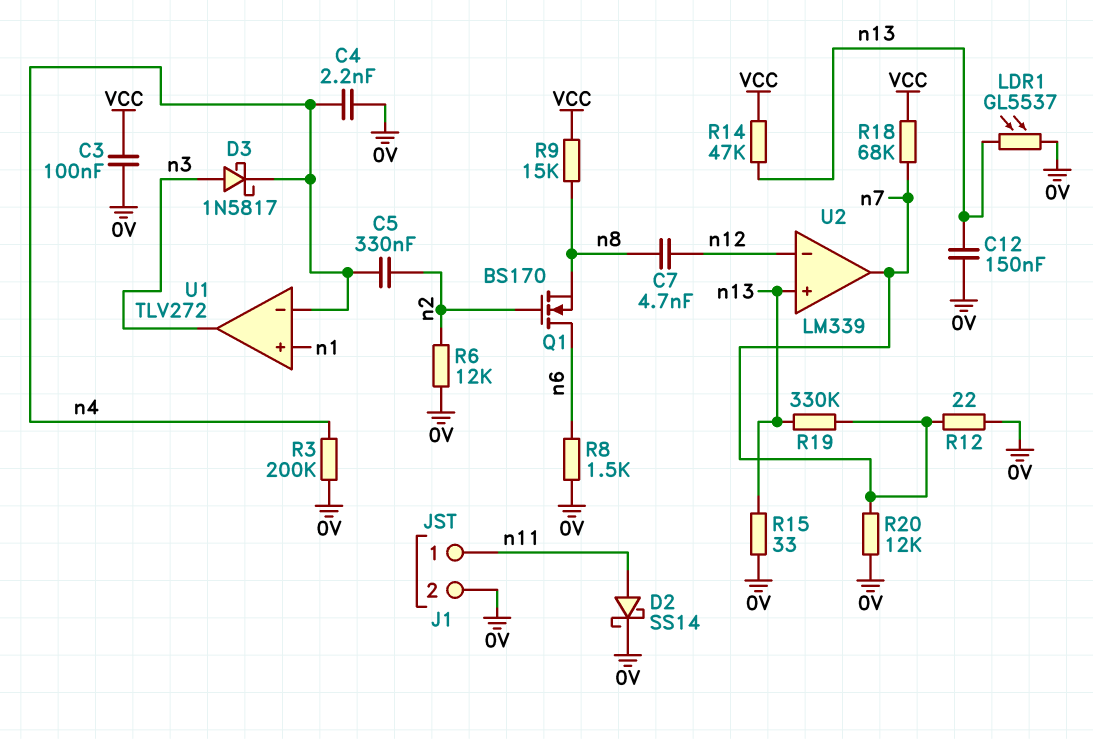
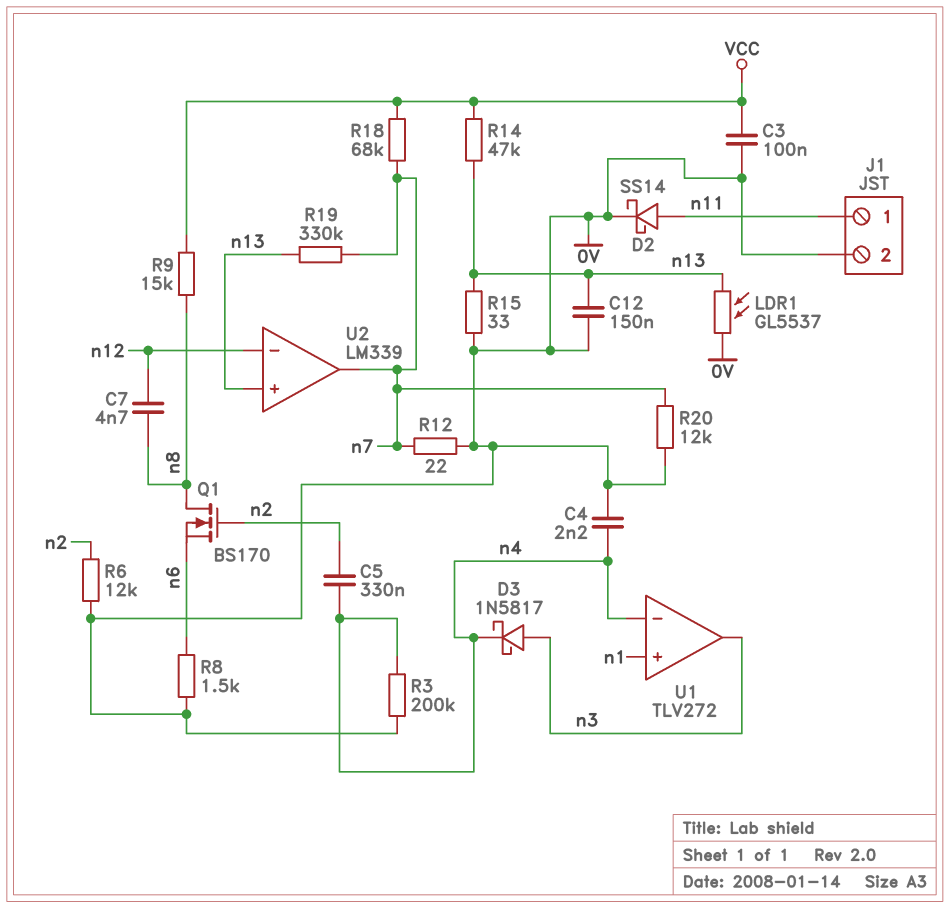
Q1: NMOS BS170 (G n2, D n6, S n8) -> NMOS BS170 (G n2, D n8, S n6)

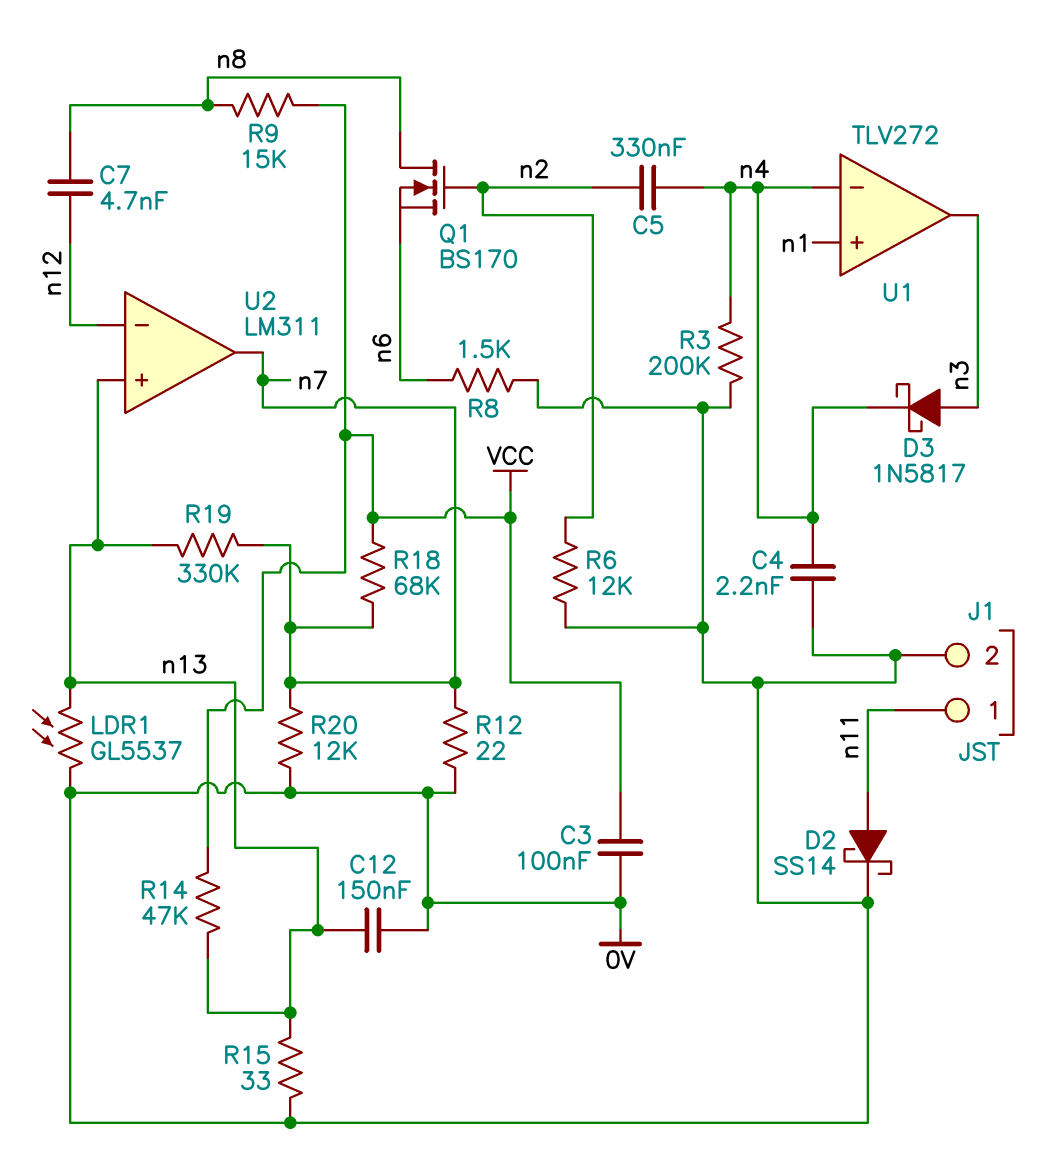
U2: LM339 -> LM311

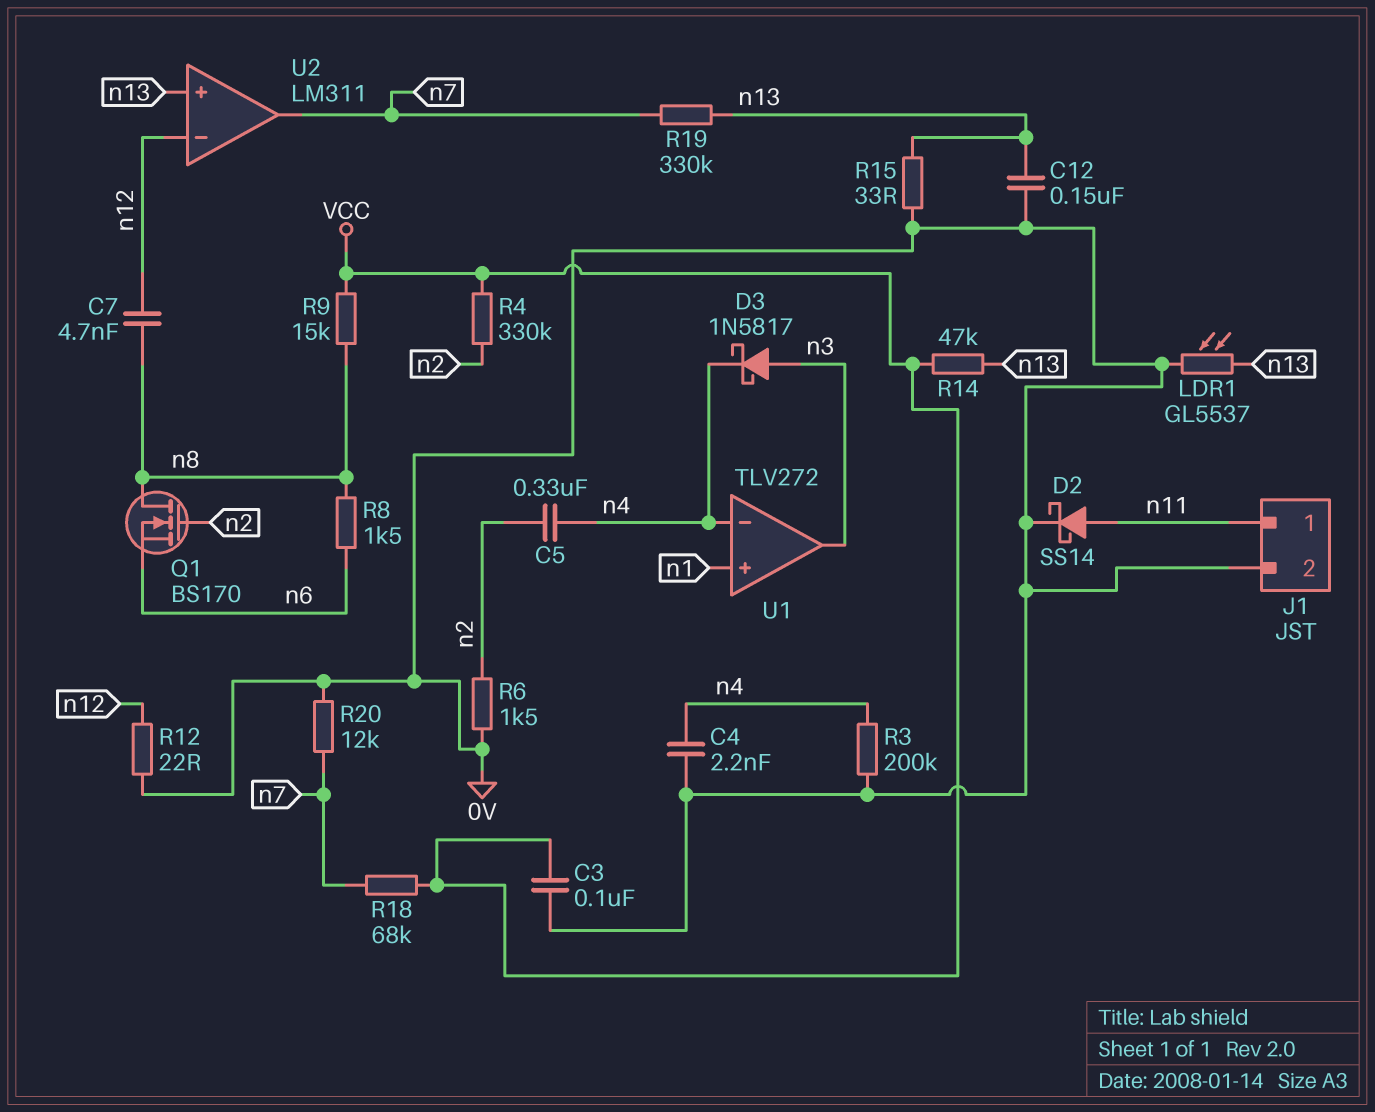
R4: none -> 330k (VCC, n2)
R6: 12k (0V, n2) -> 1.5k (0V, n2)
R8: 1.5k (0V, n6) -> 1.5k (n6, n8)
R12: 22 (0V, n7) -> 22 (0V, n12)

